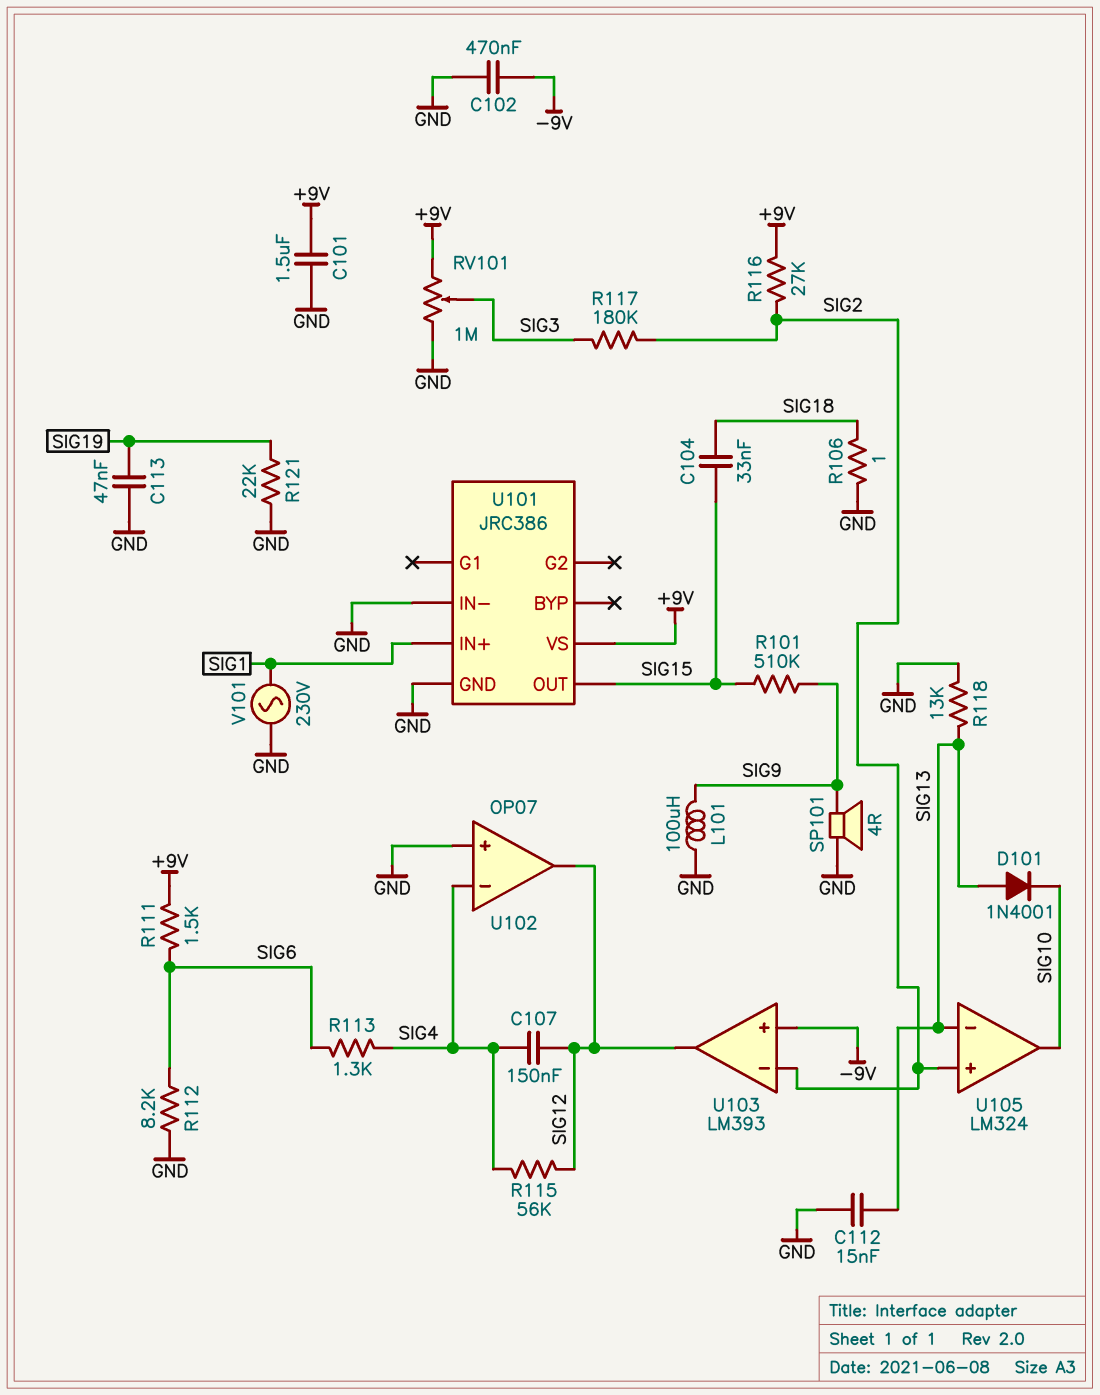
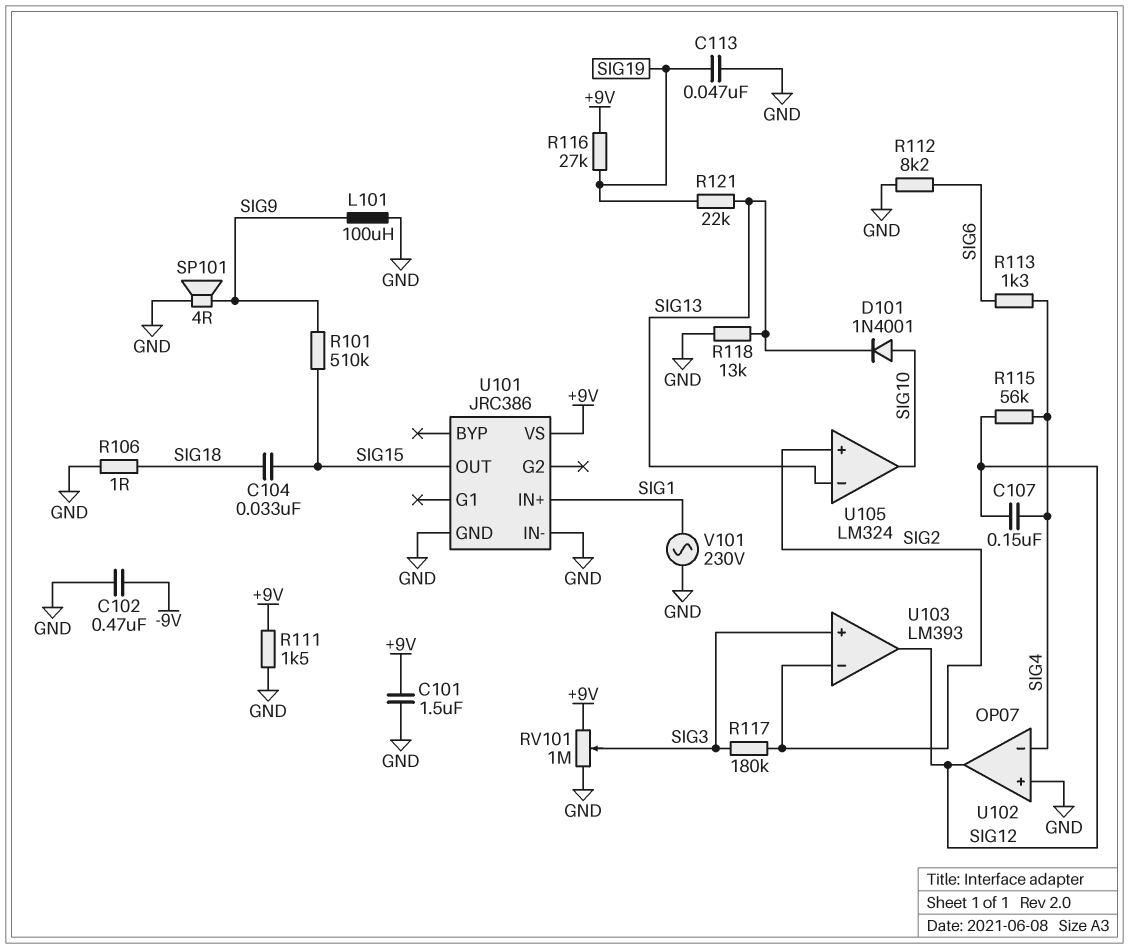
C112: 15nF (GND, SIG13) -> none
D101: diode 1N4001 (A SIG13, K SIG10) -> diode 1N4001 (A SIG10, K SIG13)
R111: 1.5k (+9V, SIG6) -> 1.5k (+9V, GND)
R116: 27k (+9V, SIG2) -> 27k (+9V, SIG19)
R121: 22k (GND, SIG19) -> 22k (SIG13, SIG19)
U103 pin in+: -9V -> SIG3

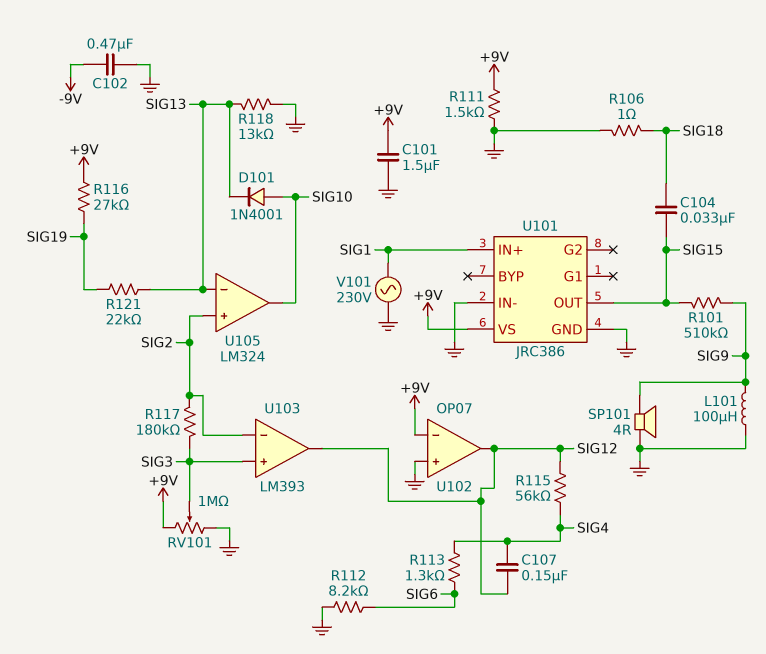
C113: 47nF (GND, SIG19) -> none
U102 pin in-: SIG4 -> +9V

